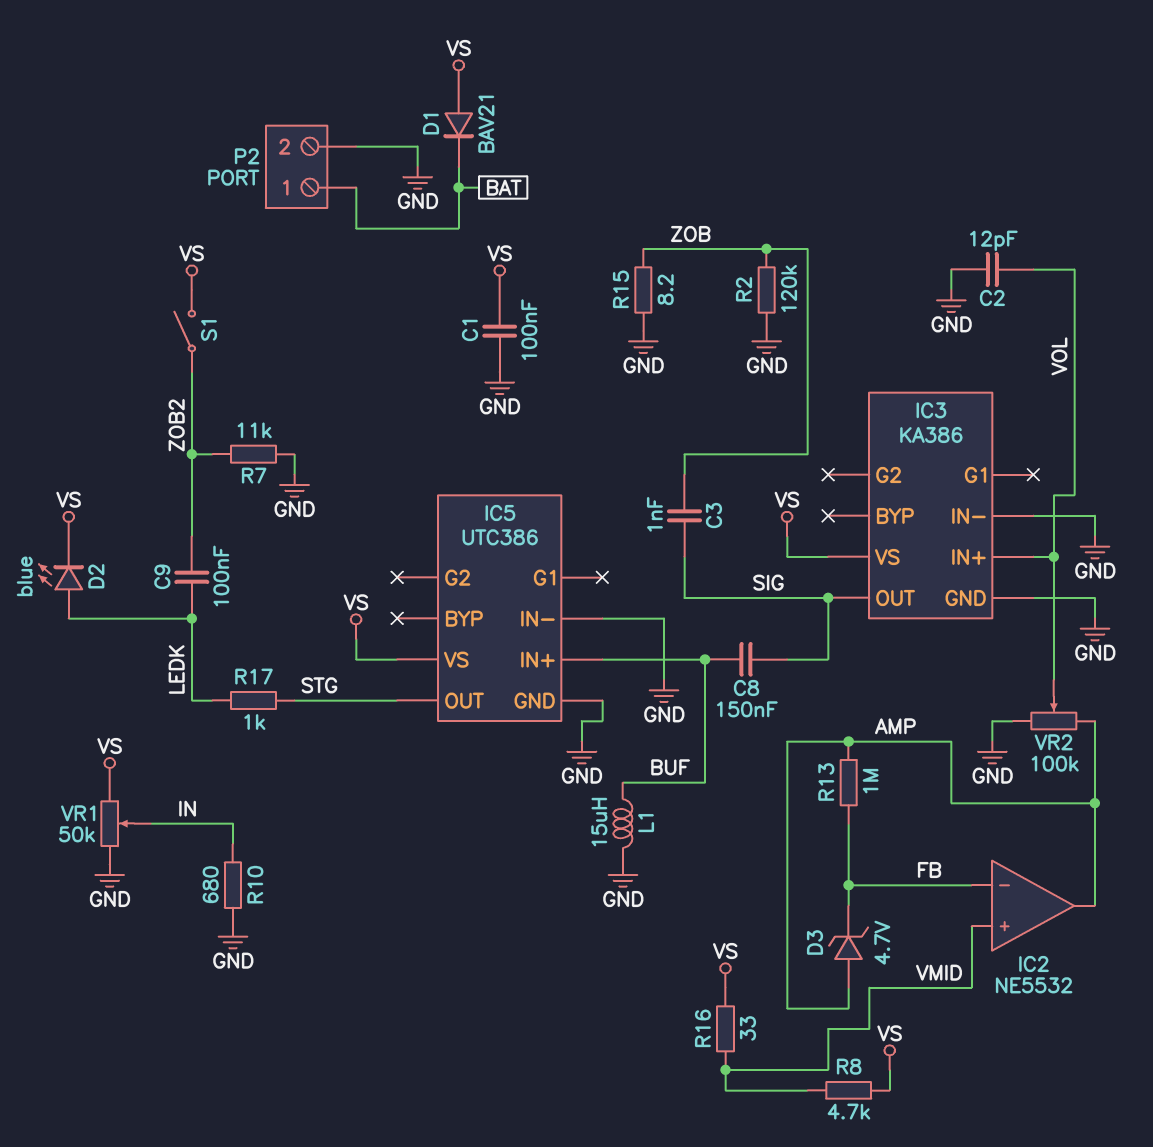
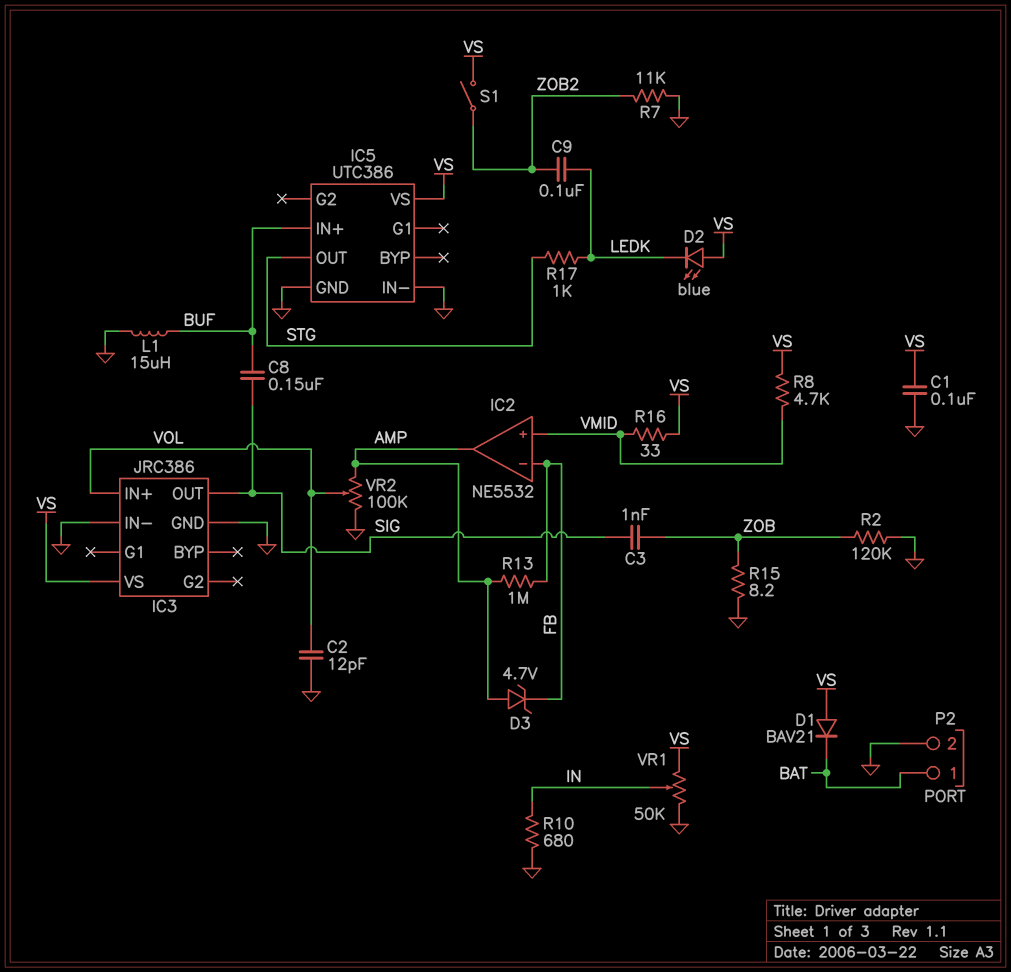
D2: LED blue (A LEDK, K VS) -> LED blue (A VS, K LEDK)
IC3: KA386 -> JRC386

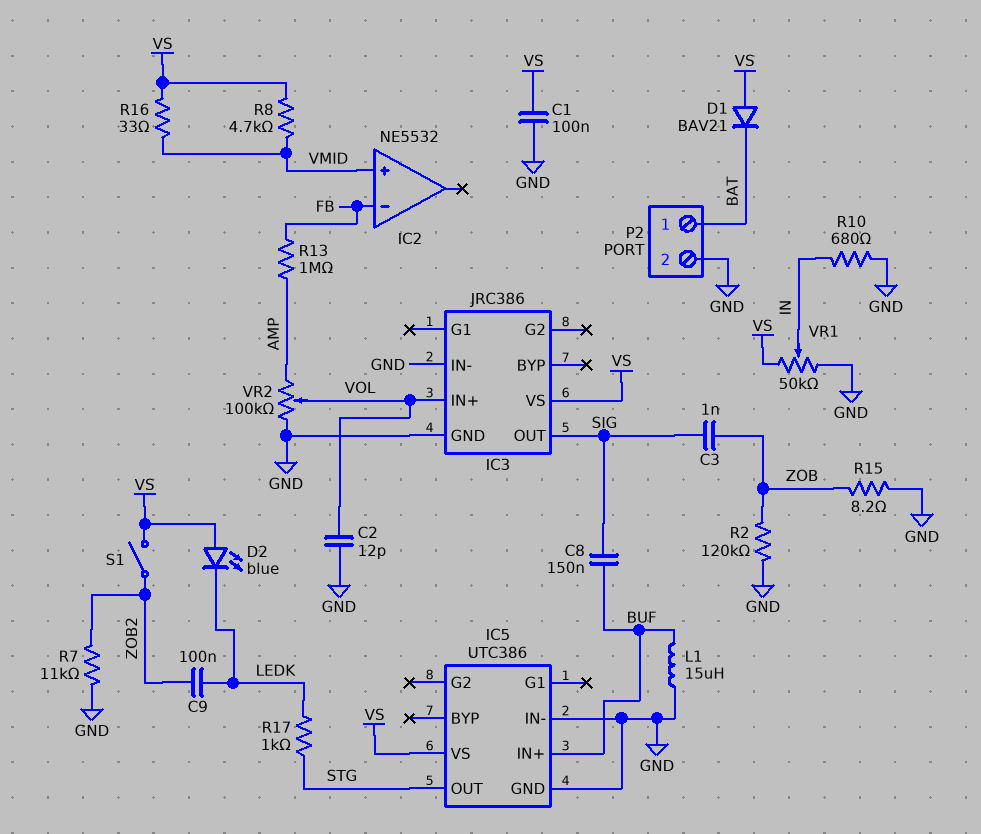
D3: zener 4.7V (A AMP, K FB) -> none
IC2 pin out: AMP -> none

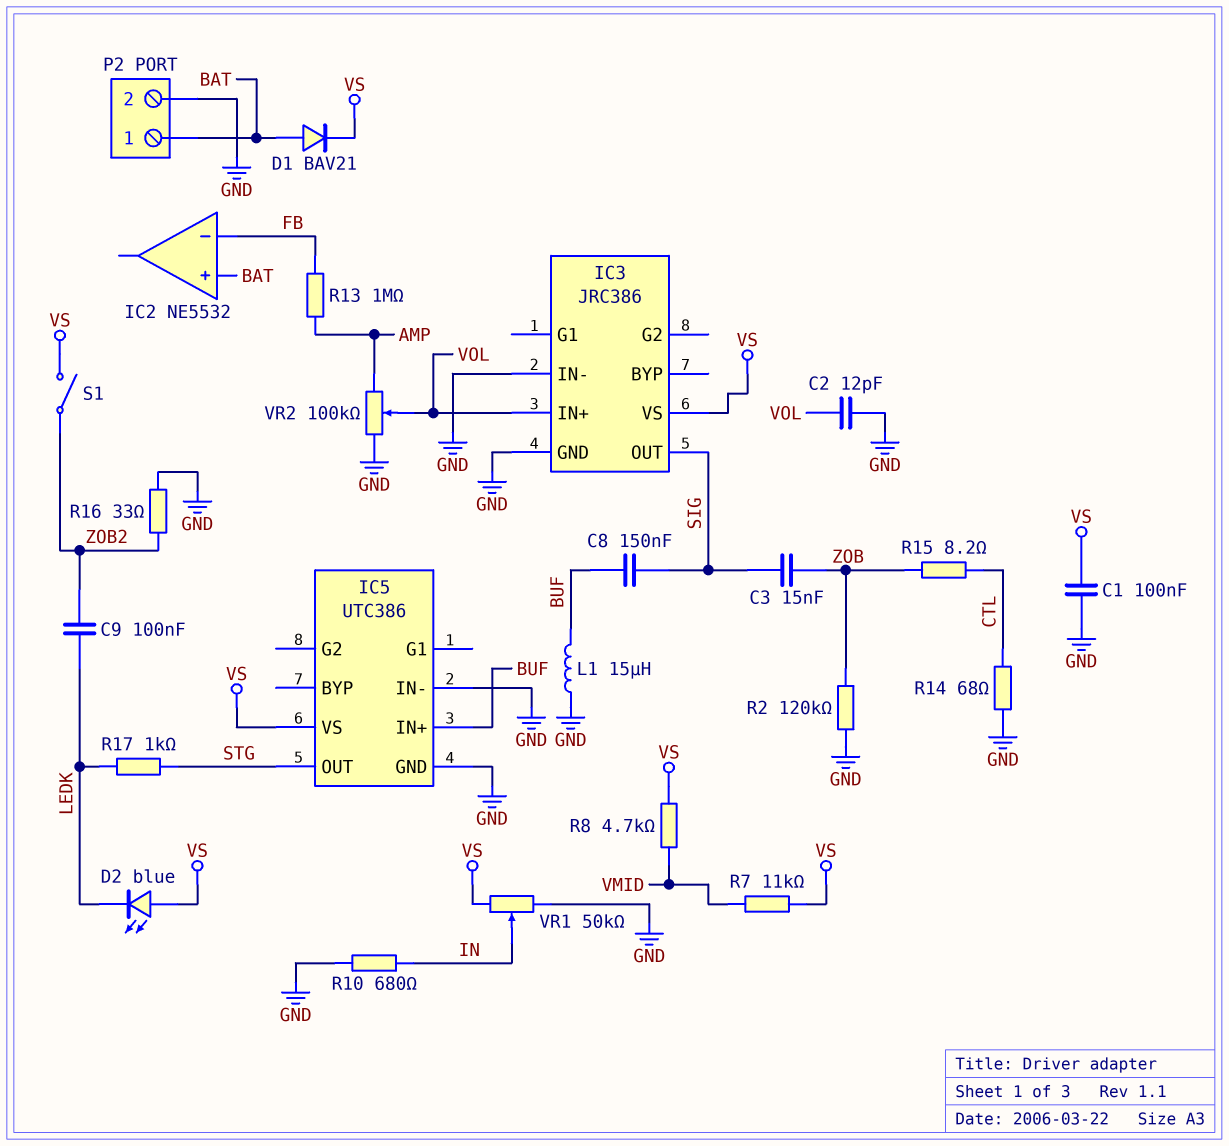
C3: 1nF (SIG, ZOB) -> 15nF (SIG, ZOB)
D1: diode BAV21 (A VS, K BAT) -> diode BAV21 (A BAT, K VS)
IC2 pin in+: VMID -> BAT
R7: 11k (GND, ZOB2) -> 11k (VMID, VS)
R14: none -> 68 (CTL, GND)
R15: 8.2 (GND, ZOB) -> 8.2 (CTL, ZOB)
R16: 33 (VMID, VS) -> 33 (GND, ZOB2)

